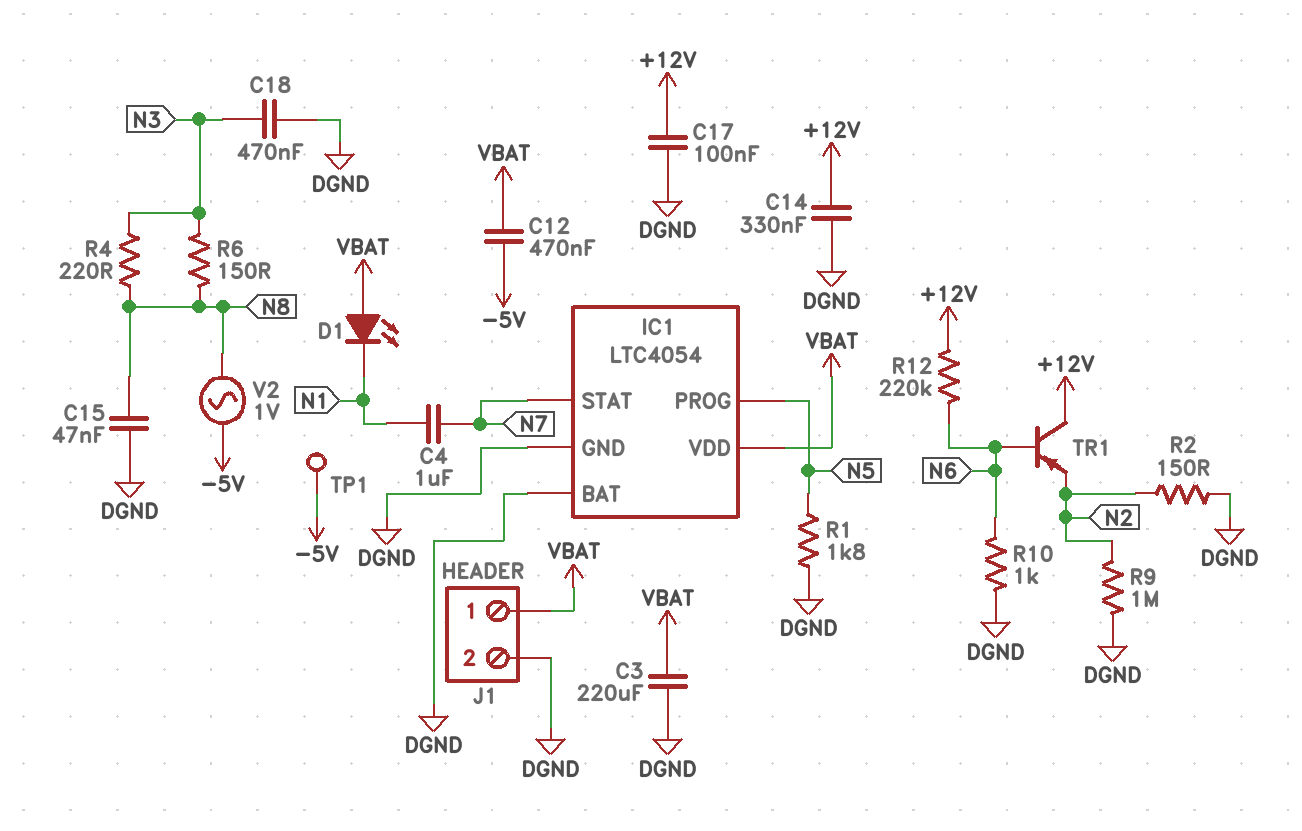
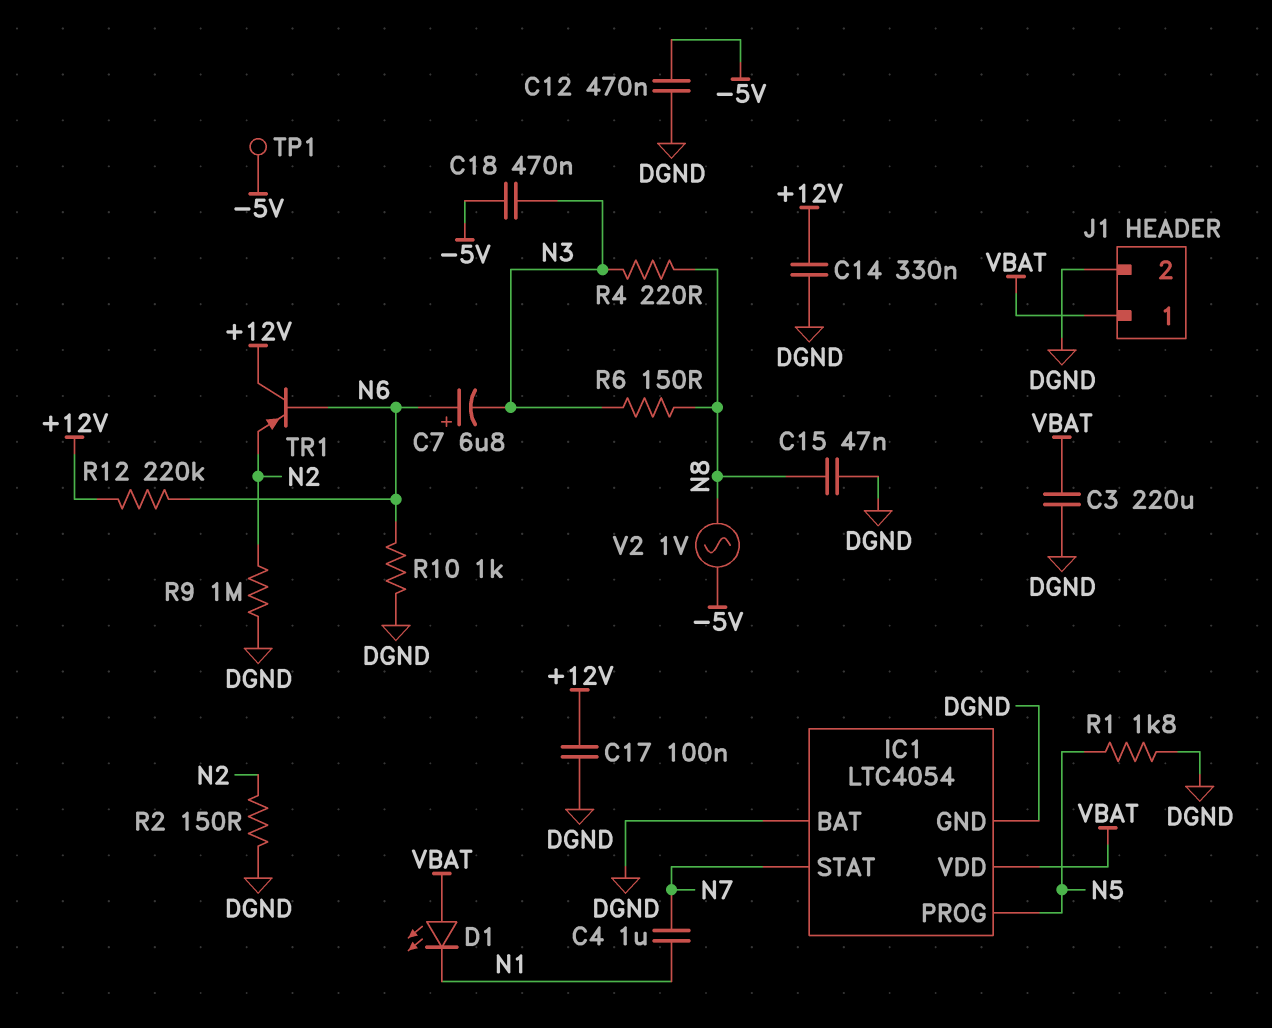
C7: none -> 6.8uF (plus N6, minus N3)
C12: 470nF (-5V, VBAT) -> 470nF (-5V, DGND)
C18: 470nF (DGND, N3) -> 470nF (-5V, N3)

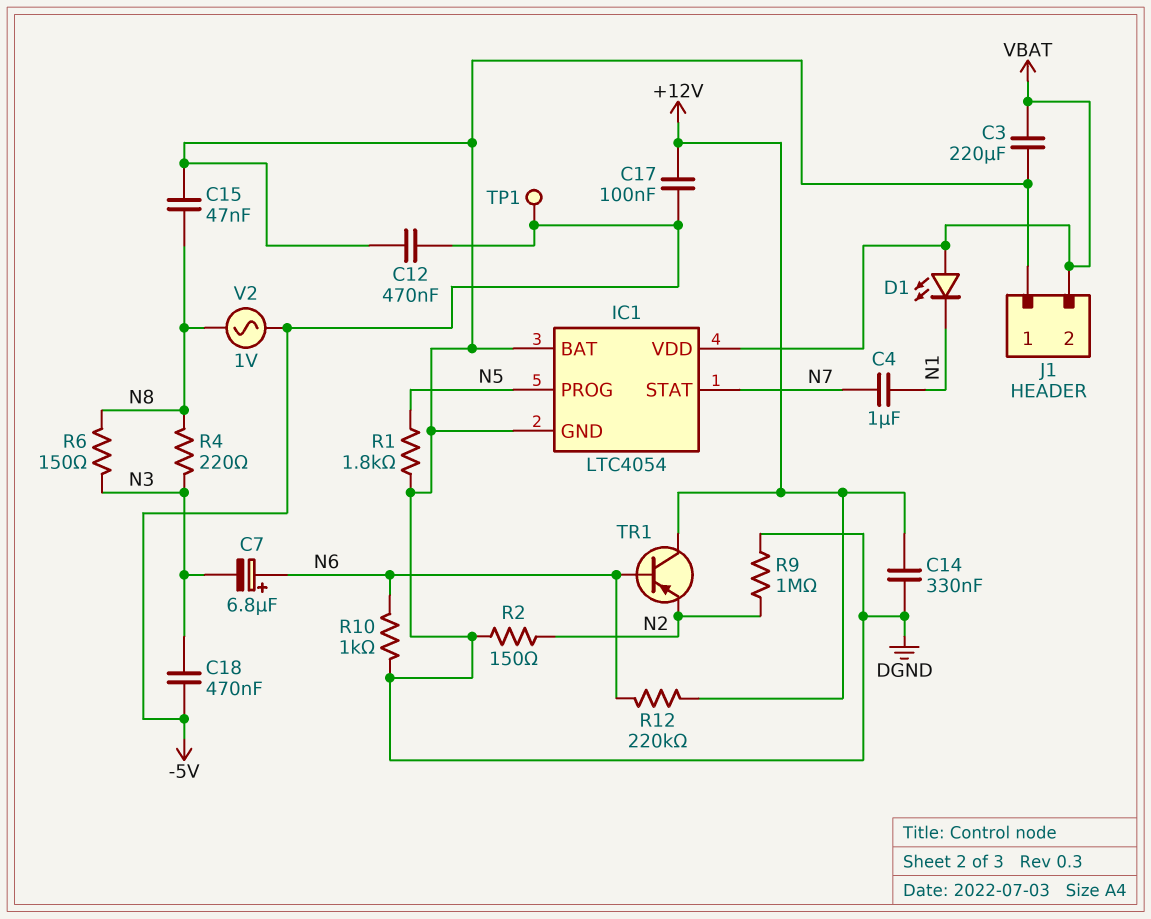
C17: 100nF (+12V, DGND) -> 100nF (+12V, -5V)
J1 pin 1: VBAT -> DGND
J1 pin 2: DGND -> VBAT

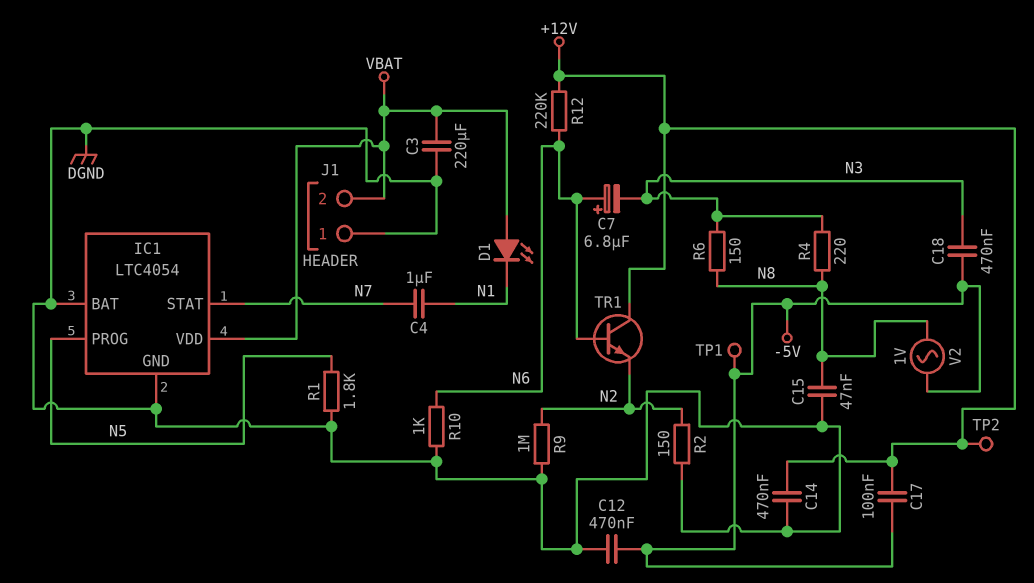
C14: 330nF (+12V, DGND) -> 470nF (+12V, DGND)
TP2: none -> test point (+12V)
TR1: PNP (B N6, C +12V, E N2) -> NPN (B N6, C +12V, E N2)

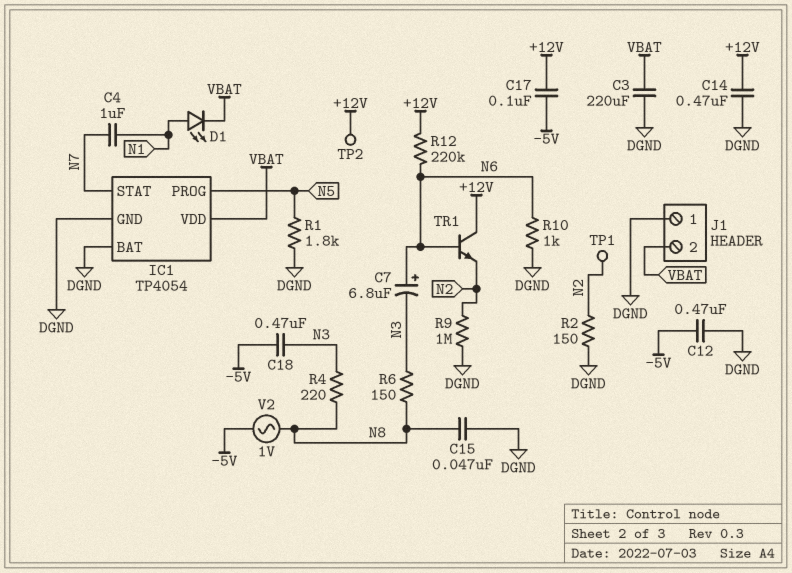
D1: LED (A VBAT, K N1) -> LED (A N1, K VBAT)
IC1: LTC4054 -> TP4054
TP1: test point (-5V) -> test point (N2)

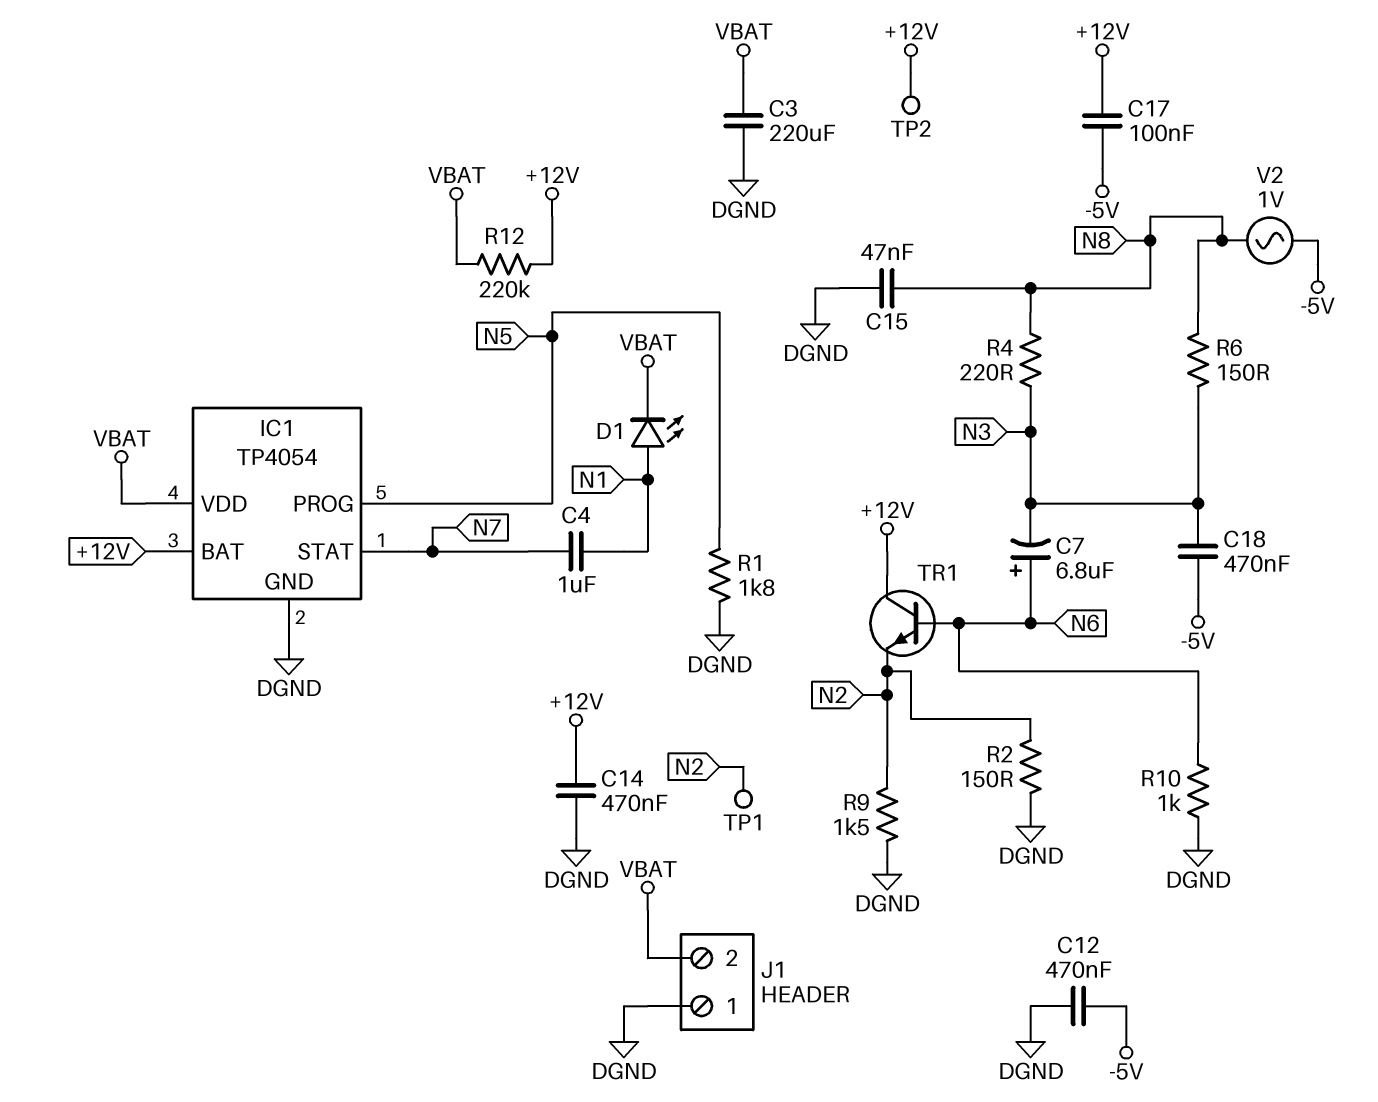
IC1 pin BAT: DGND -> +12V
R9: 1M (DGND, N2) -> 1.5k (DGND, N2)
R12: 220k (+12V, N6) -> 220k (+12V, VBAT)

